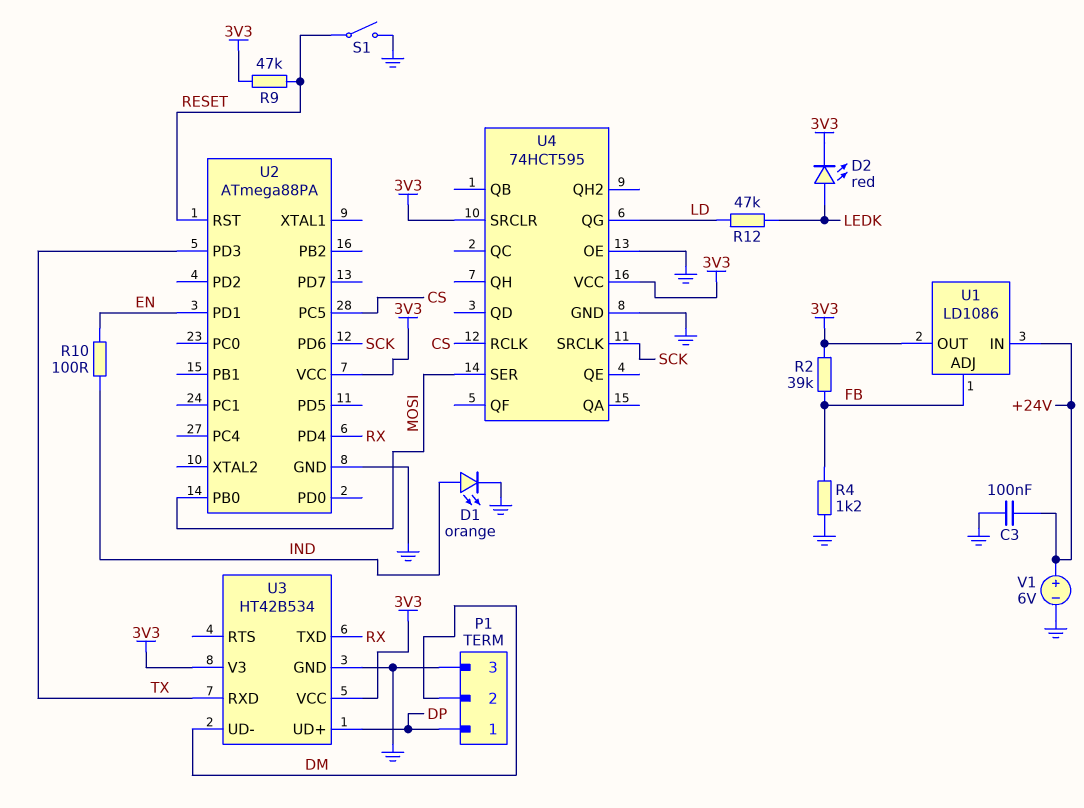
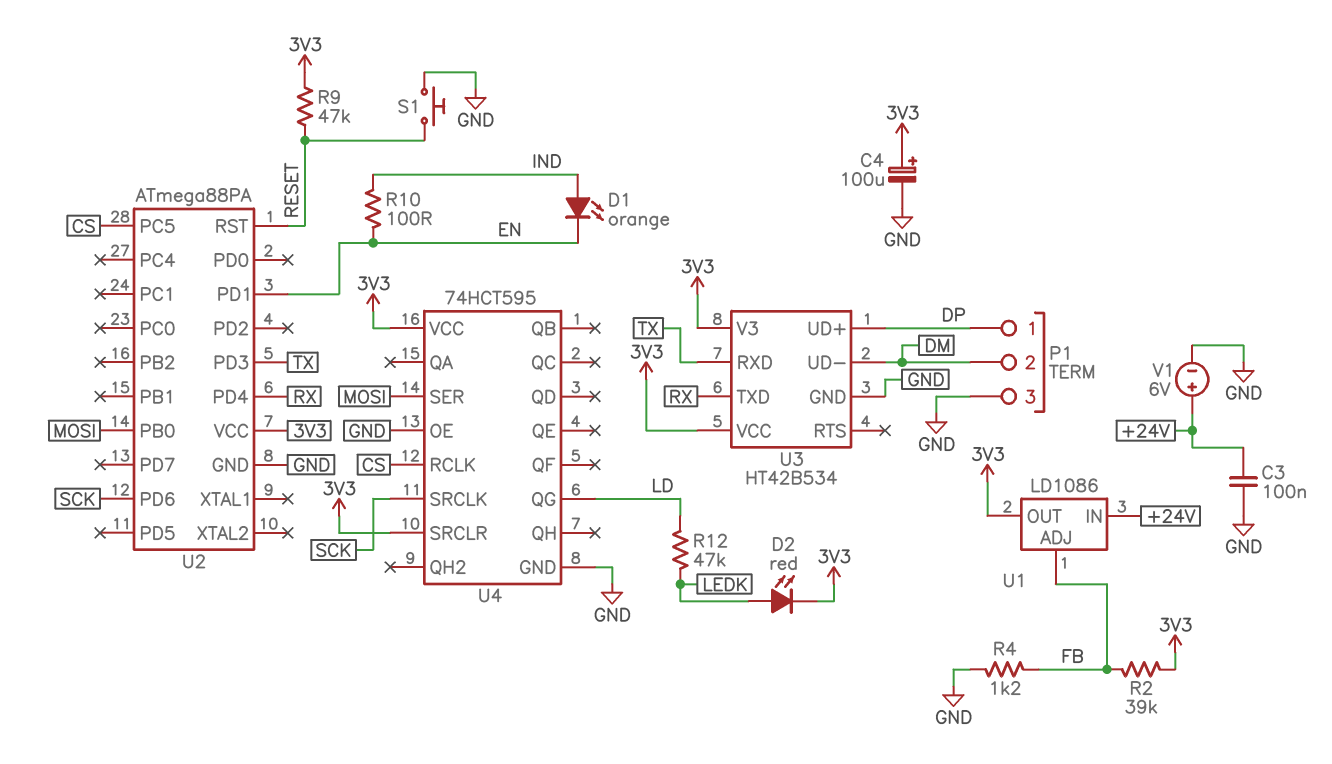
C4: none -> 100uF (plus 3V3, minus GND)
D1: LED orange (A IND, K GND) -> LED orange (A IND, K EN)
S1: switch (GND, RESET) -> button (GND, RESET)

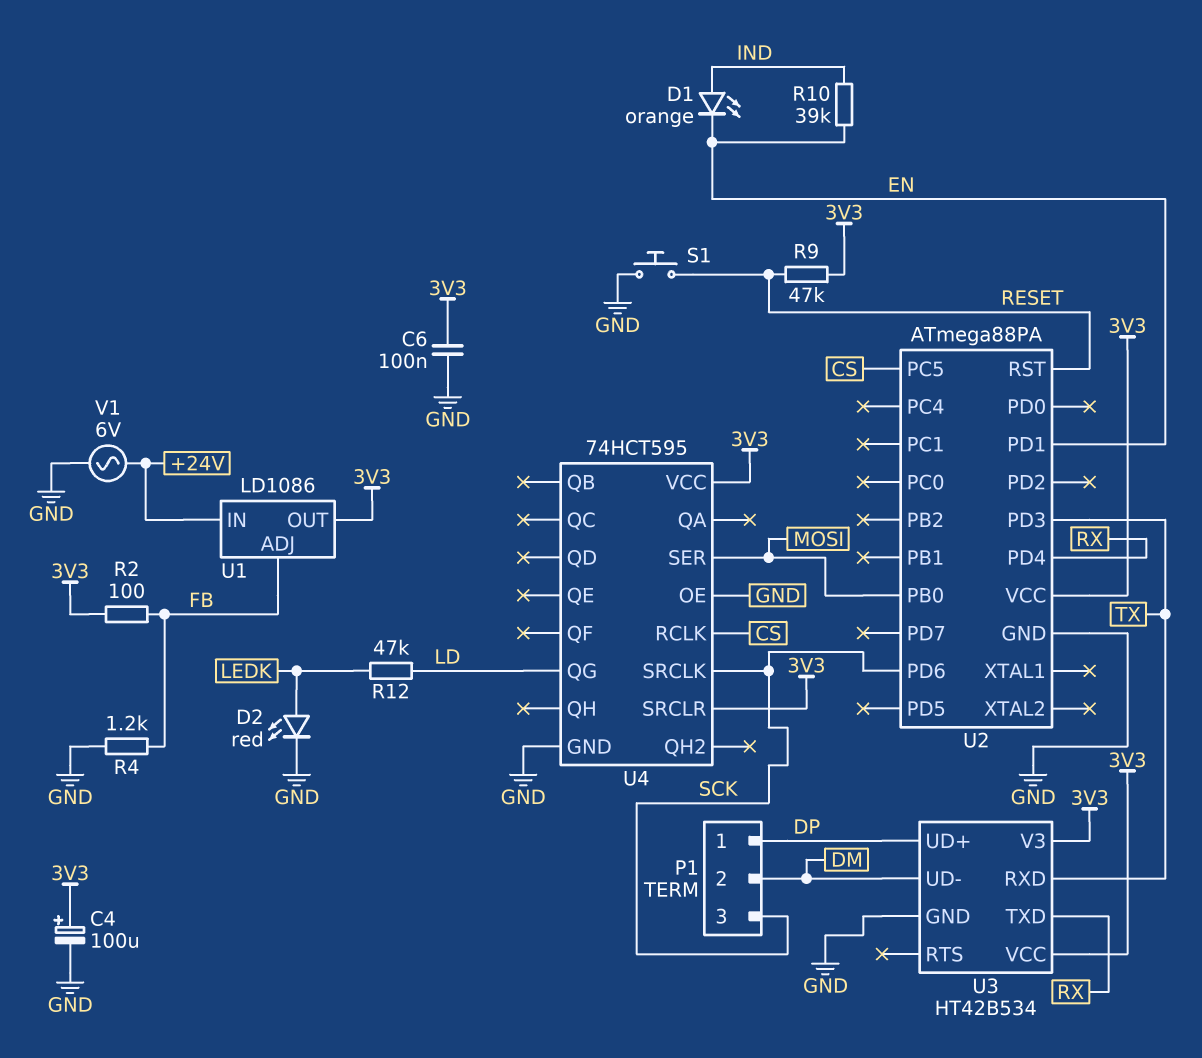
C3: 100nF (+24V, GND) -> none
C6: none -> 100nF (3V3, GND)
D2: LED red (A LEDK, K 3V3) -> LED red (A LEDK, K GND)
P1 pin 3: GND -> SCK
R2: 39k (3V3, FB) -> 100 (3V3, FB)
R10: 100 (EN, IND) -> 39k (EN, IND)
V1: 6V (plus +24V, minus GND) -> AC 6V (+24V, GND)

